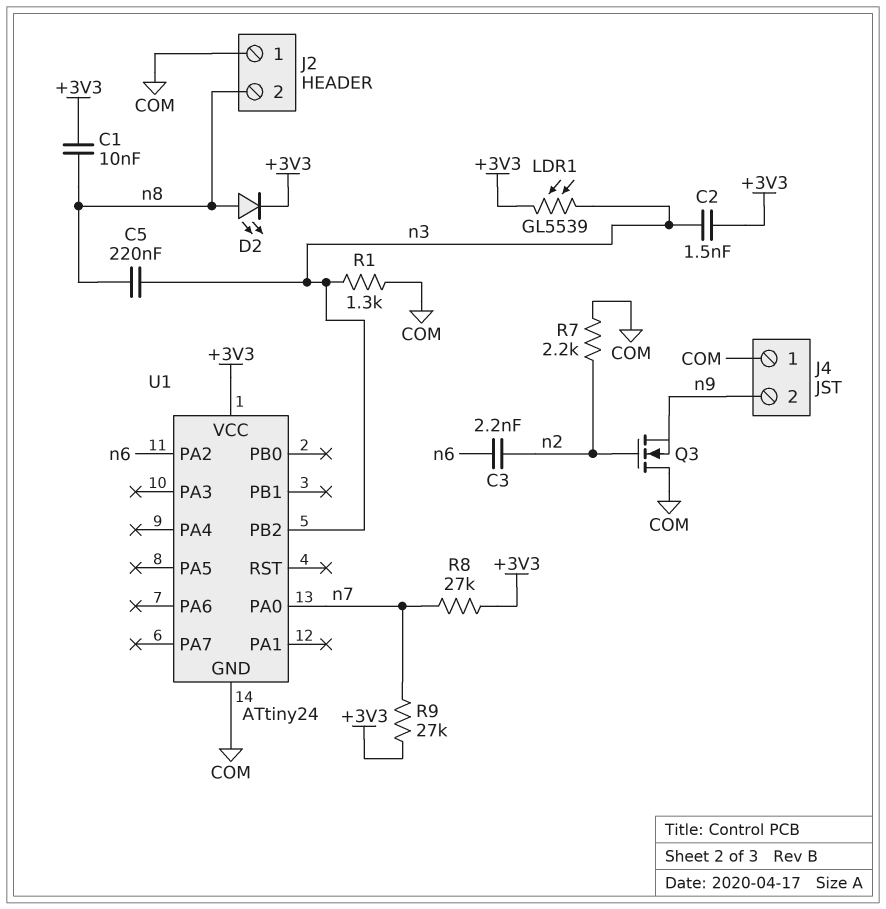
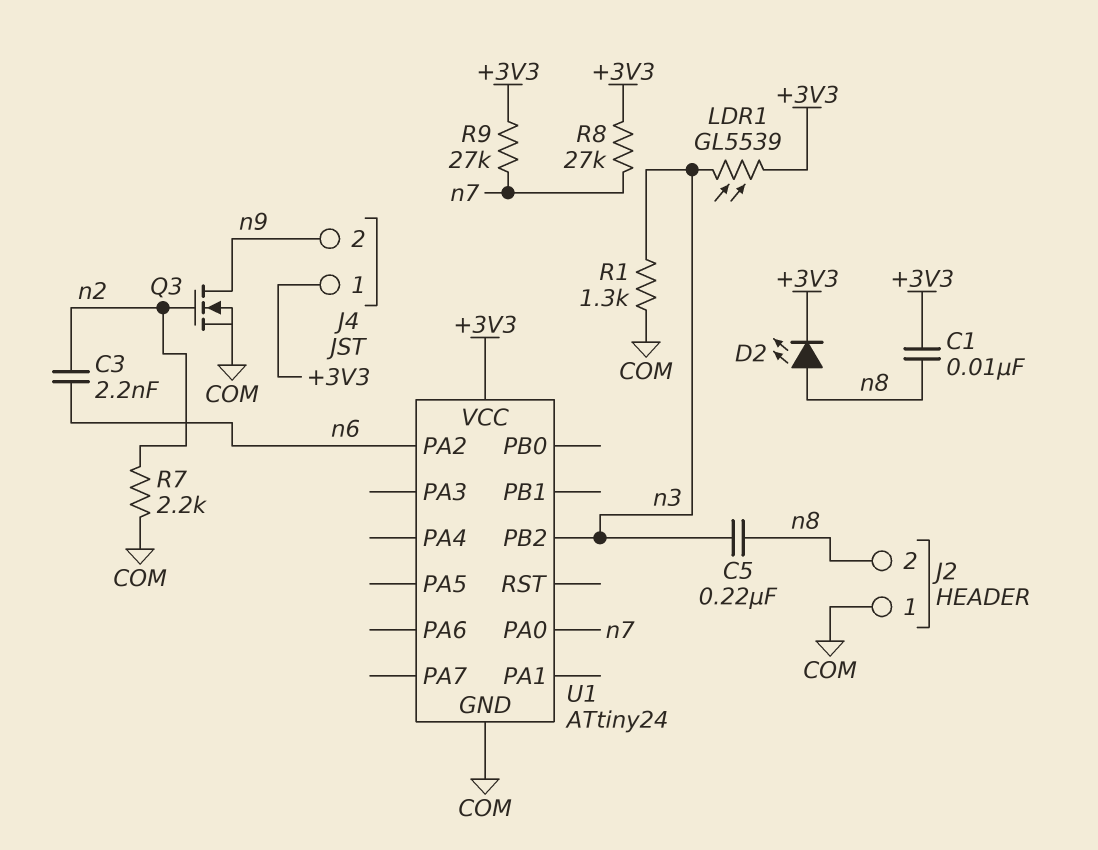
C2: 1.5nF (+3V3, n3) -> none
J4 pin 1: COM -> +3V3
Q3: NMOS (G n2, D COM, S n9) -> NMOS (G n2, D n9, S COM)

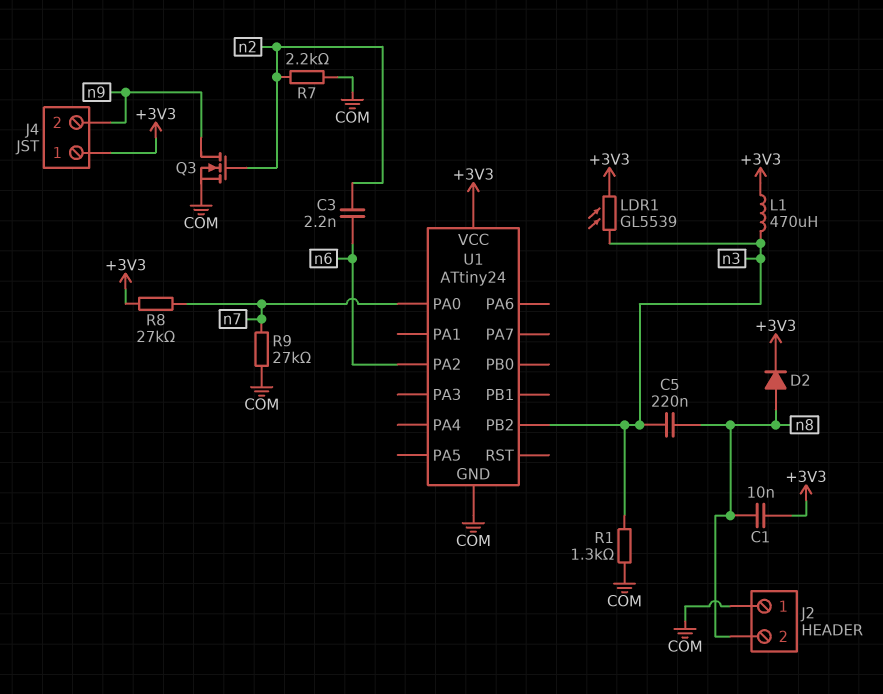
D2: LED (A n8, K +3V3) -> diode (A n8, K +3V3)
L1: none -> 470uH (+3V3, n3)
R9: 27k (+3V3, n7) -> 27k (COM, n7)

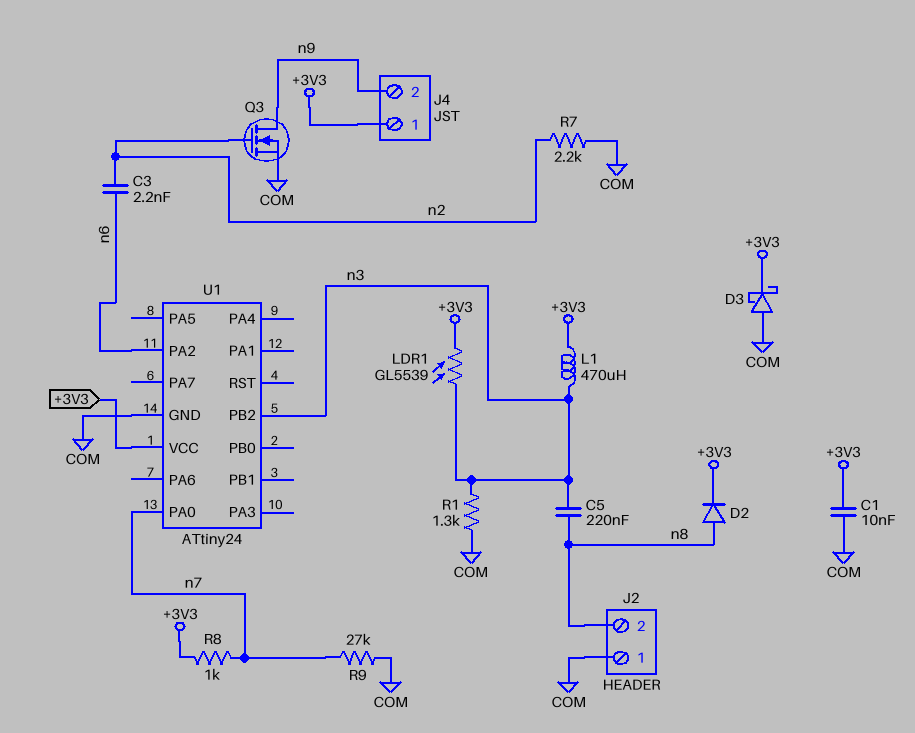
C1: 10nF (+3V3, n8) -> 10nF (+3V3, COM)
D3: none -> schottky (A COM, K +3V3)
R8: 27k (+3V3, n7) -> 1k (+3V3, n7)

